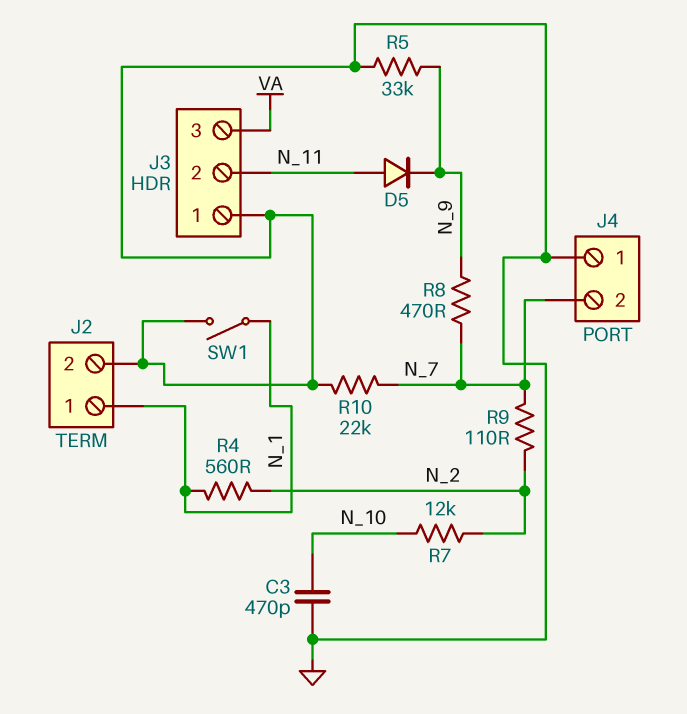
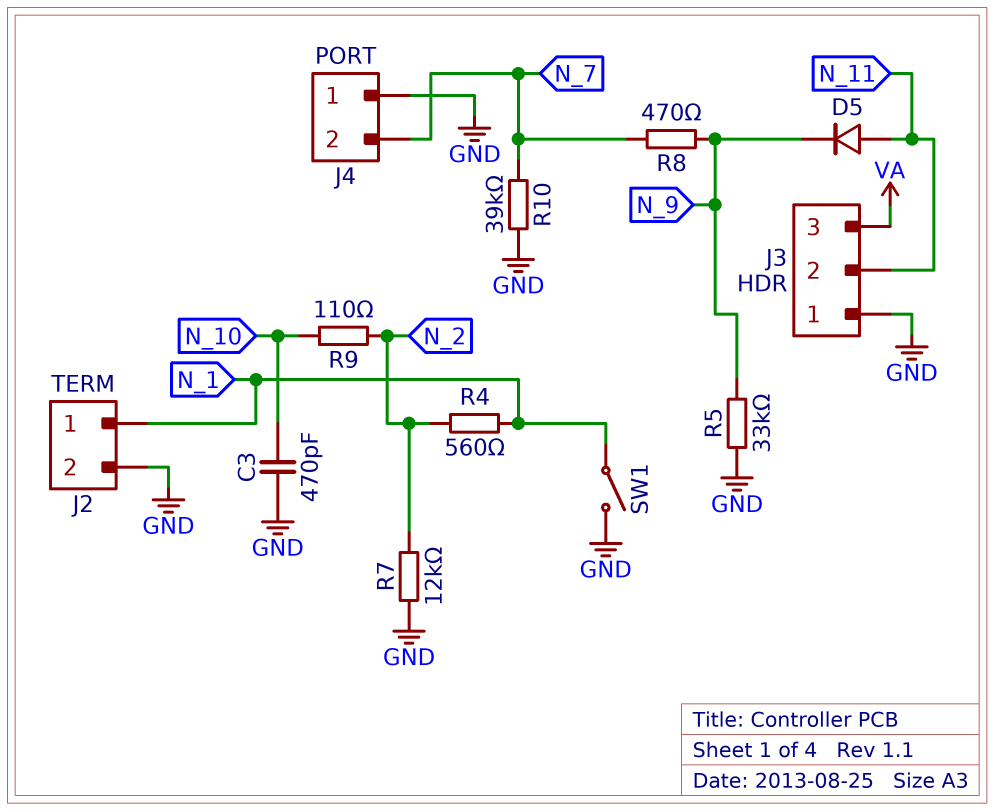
R7: 12k (N_2, N_10) -> 12k (GND, N_2)
R9: 110 (N_2, N_7) -> 110 (N_2, N_10)
R10: 22k (GND, N_7) -> 39k (GND, N_7)

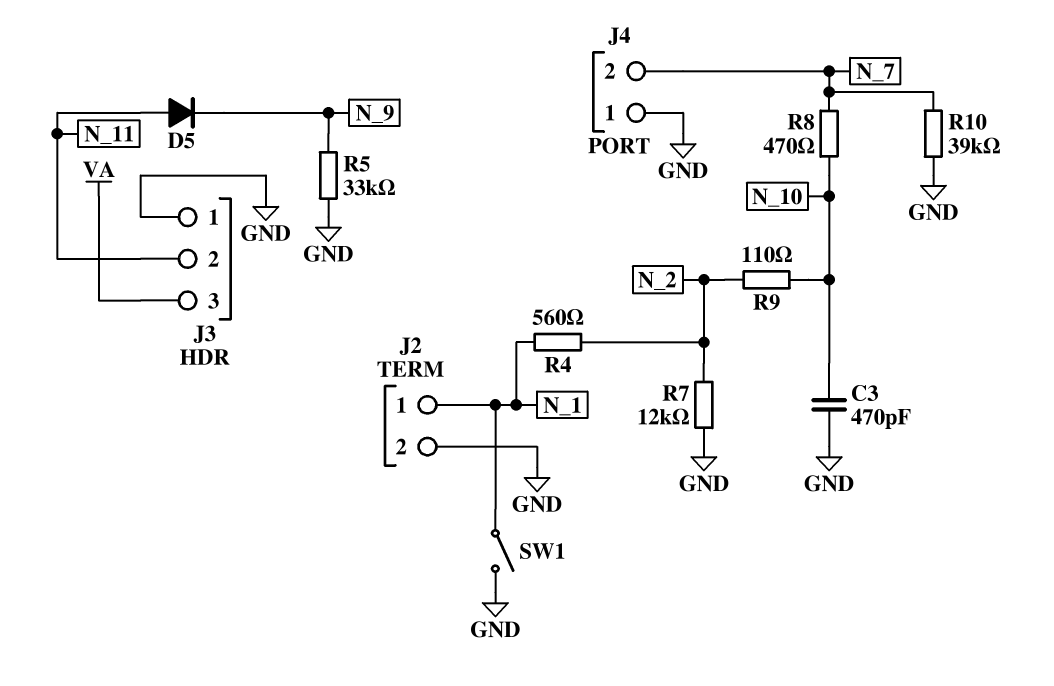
R8: 470 (N_7, N_9) -> 470 (N_7, N_10)

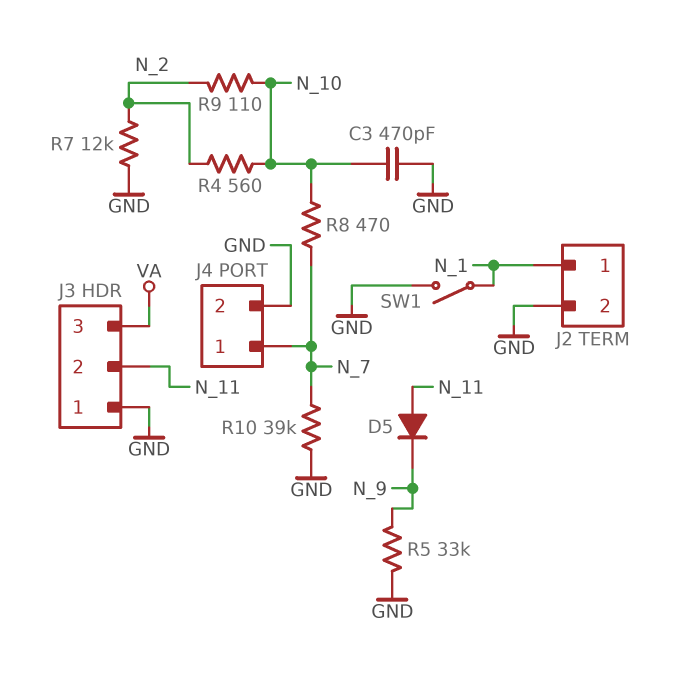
J4 pin 1: GND -> N_7
J4 pin 2: N_7 -> GND
R4: 560 (N_1, N_2) -> 560 (N_2, N_10)

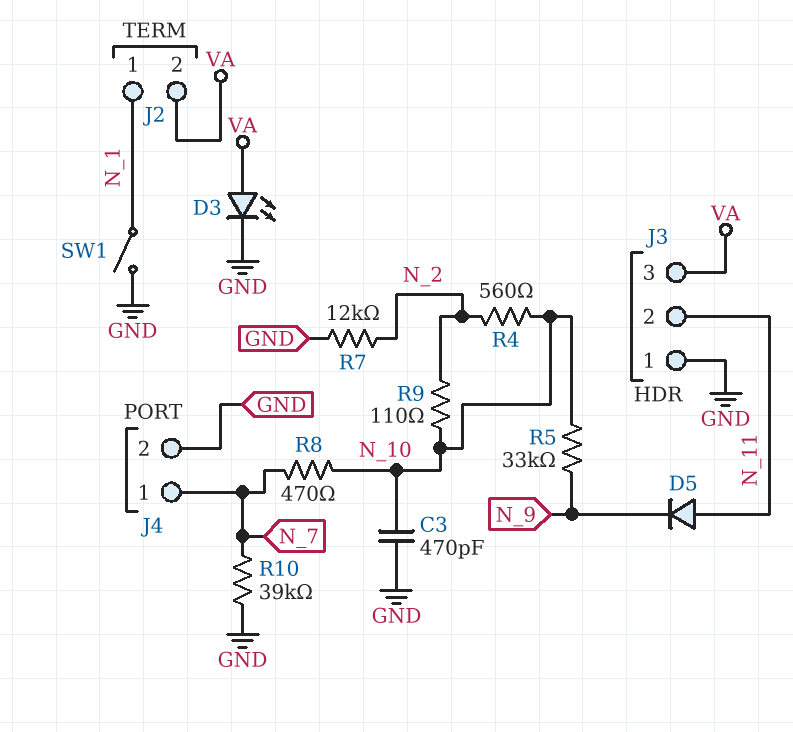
D3: none -> LED (A VA, K GND)
J2 pin 2: GND -> VA
R5: 33k (GND, N_9) -> 33k (N_9, N_10)

